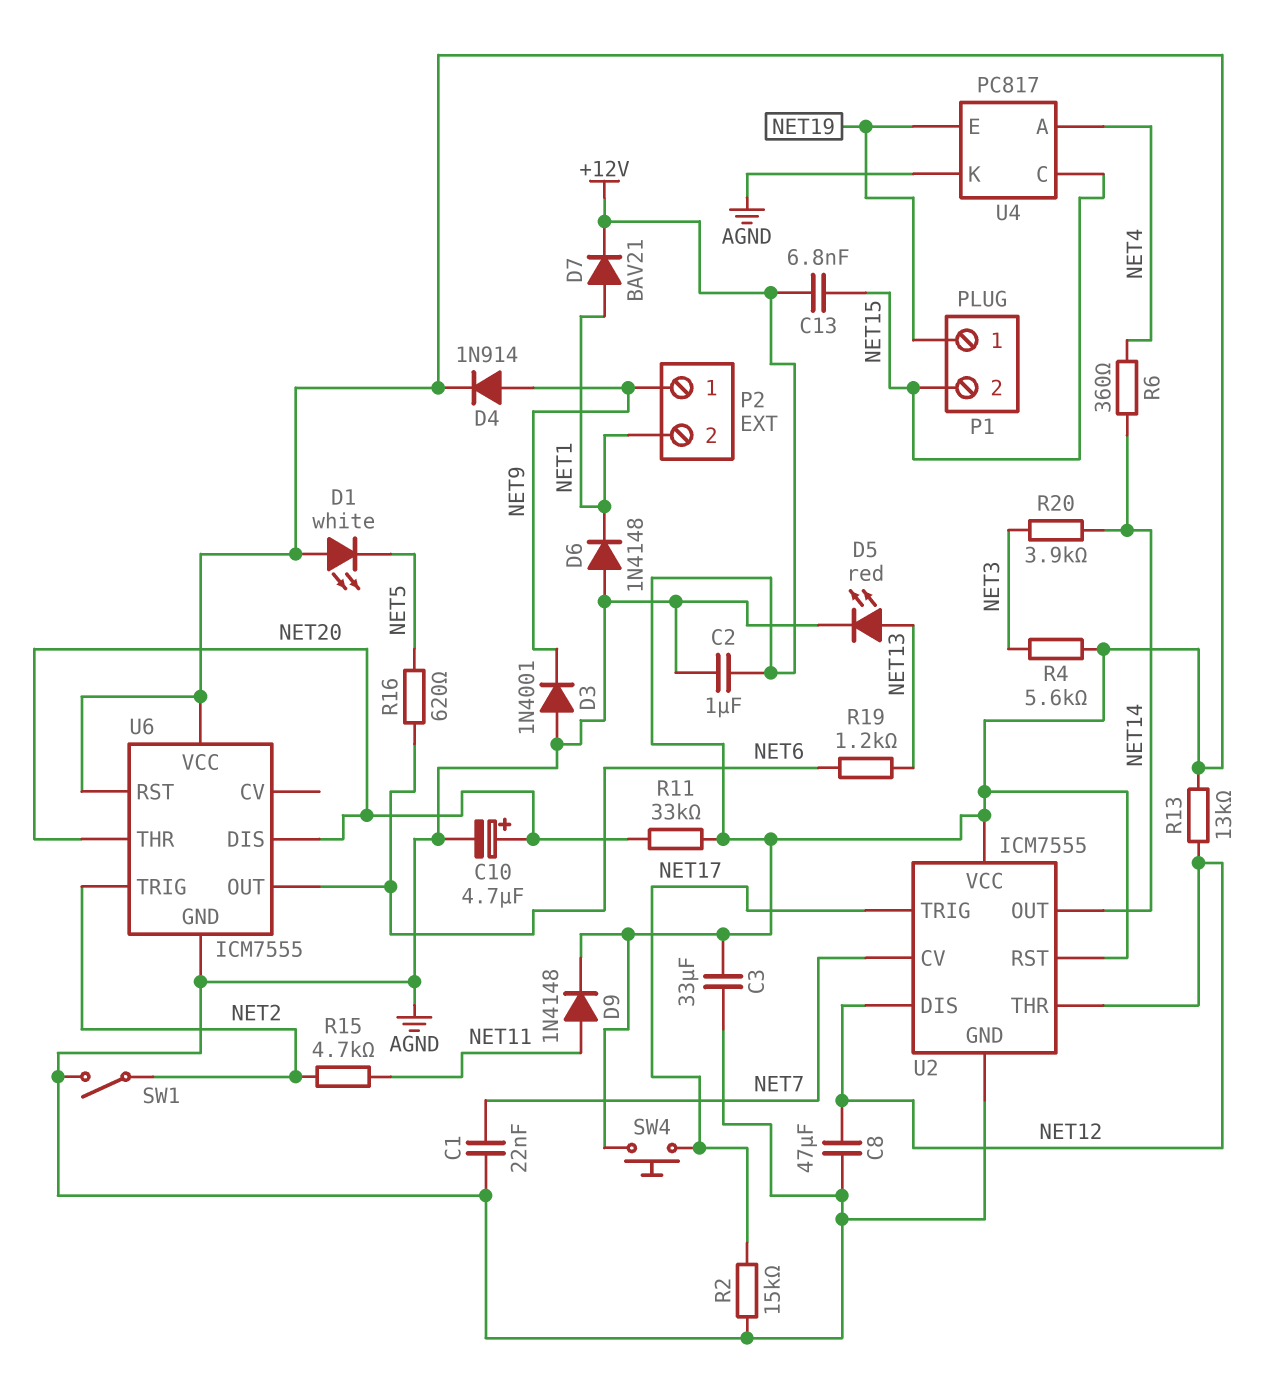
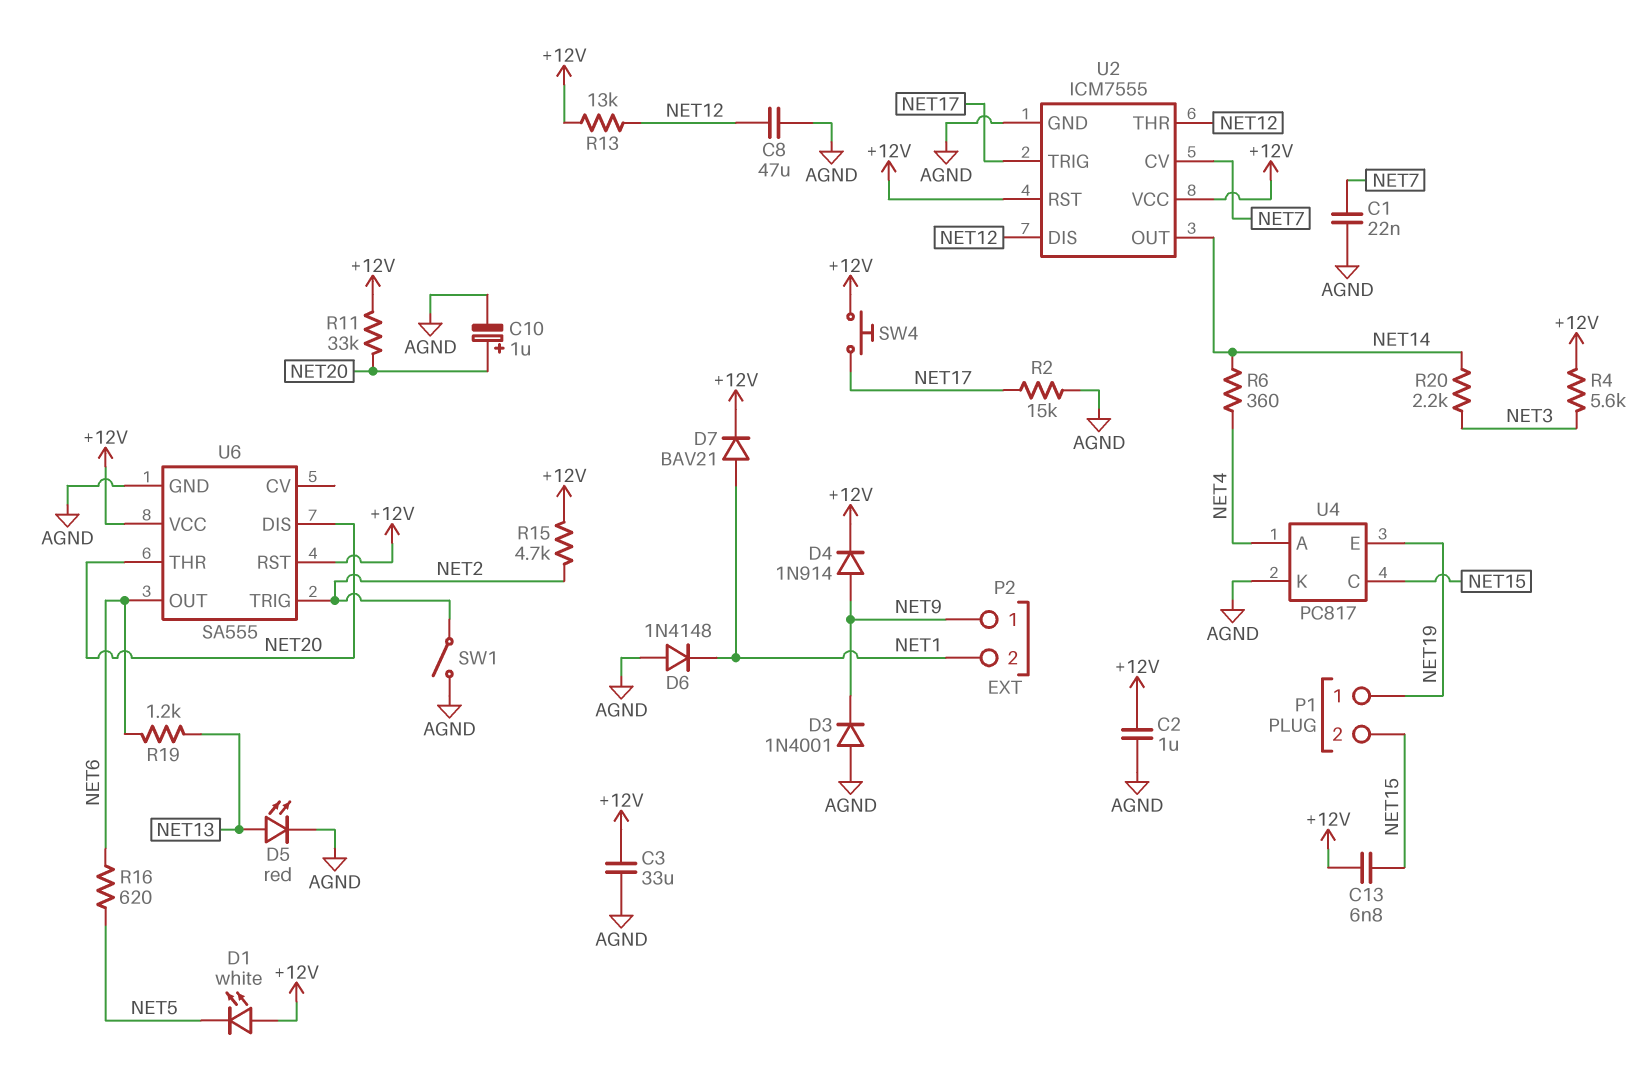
C10: 4.7uF (plus NET20, minus AGND) -> 1uF (plus NET20, minus AGND)
D9: diode 1N4148 (A NET11, K +12V) -> none
R15: 4.7k (NET2, NET11) -> 4.7k (+12V, NET2)
R20: 3.9k (NET3, NET14) -> 2.2k (NET3, NET14)
U6: ICM7555 -> SA555

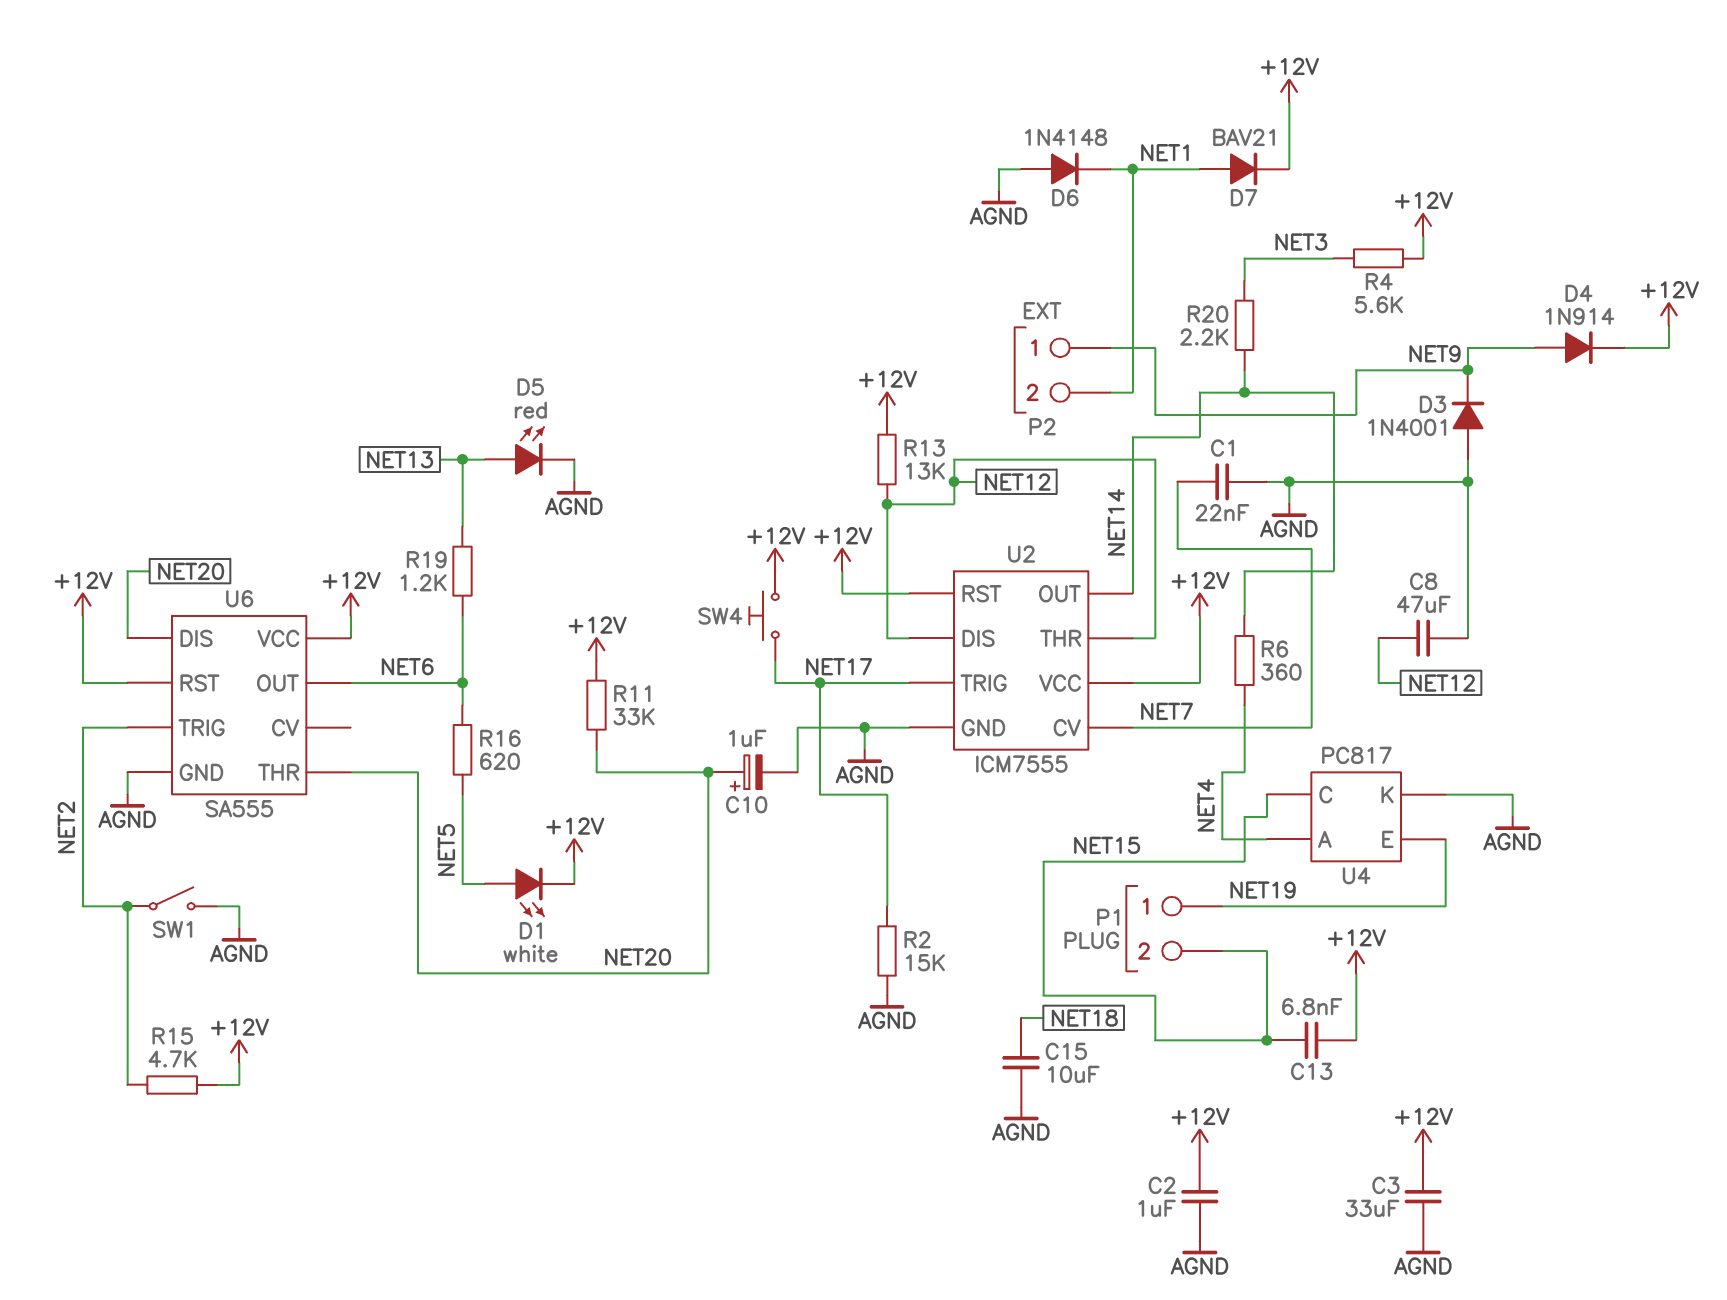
C15: none -> 10uF (AGND, NET18)
D1: LED white (A +12V, K NET5) -> LED white (A NET5, K +12V)

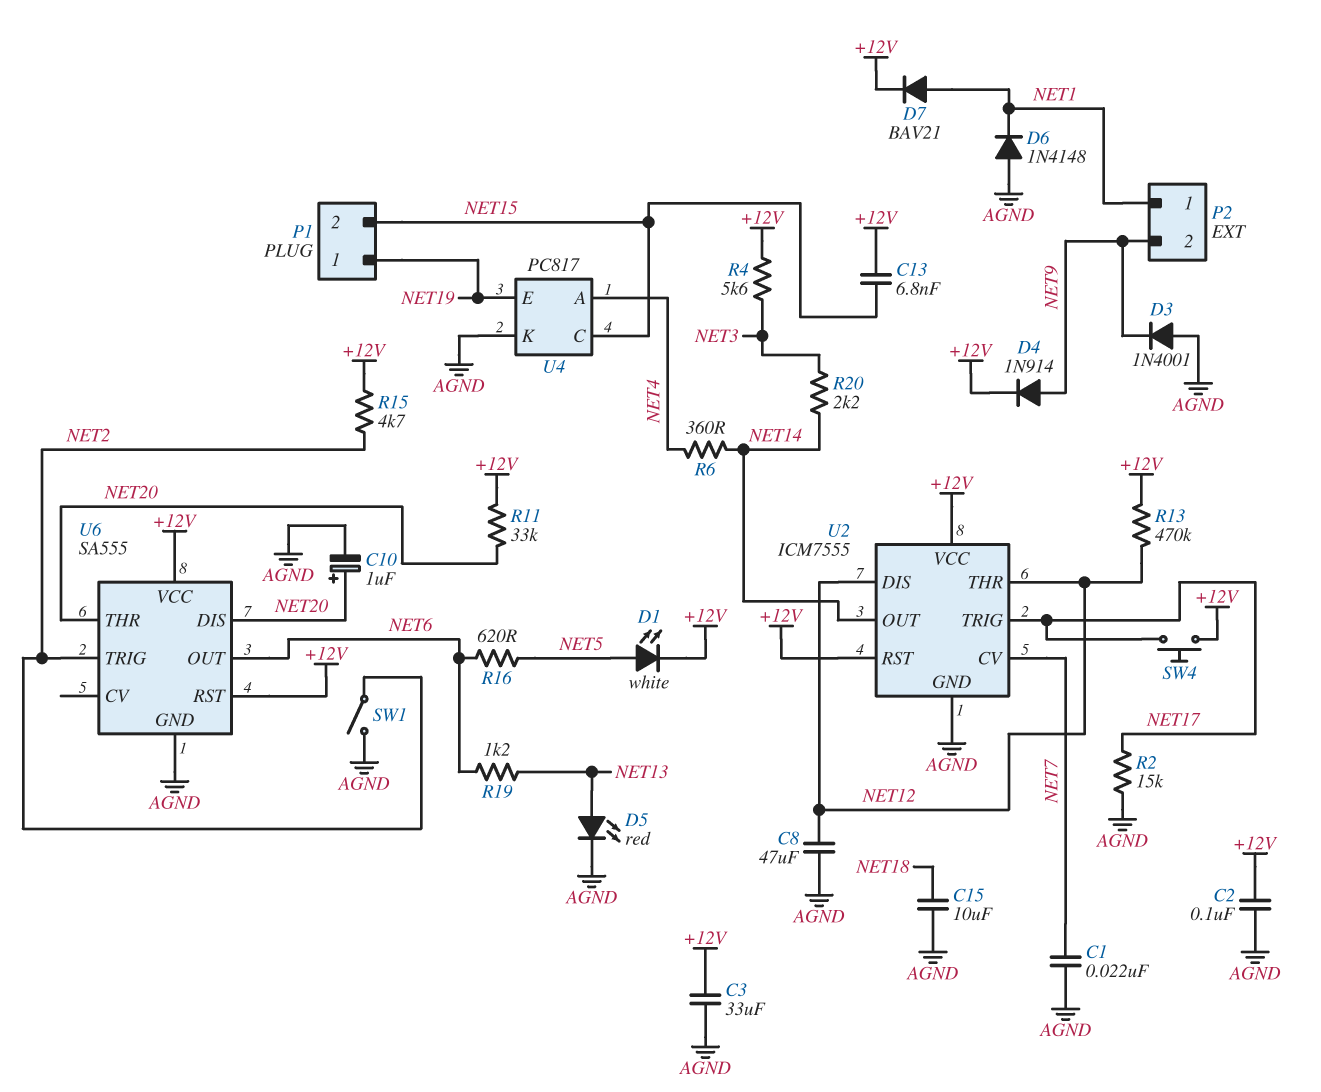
C2: 1uF (+12V, AGND) -> 100nF (+12V, AGND)
P2 pin 1: NET9 -> NET1
P2 pin 2: NET1 -> NET9
R13: 13k (+12V, NET12) -> 470k (+12V, NET12)

